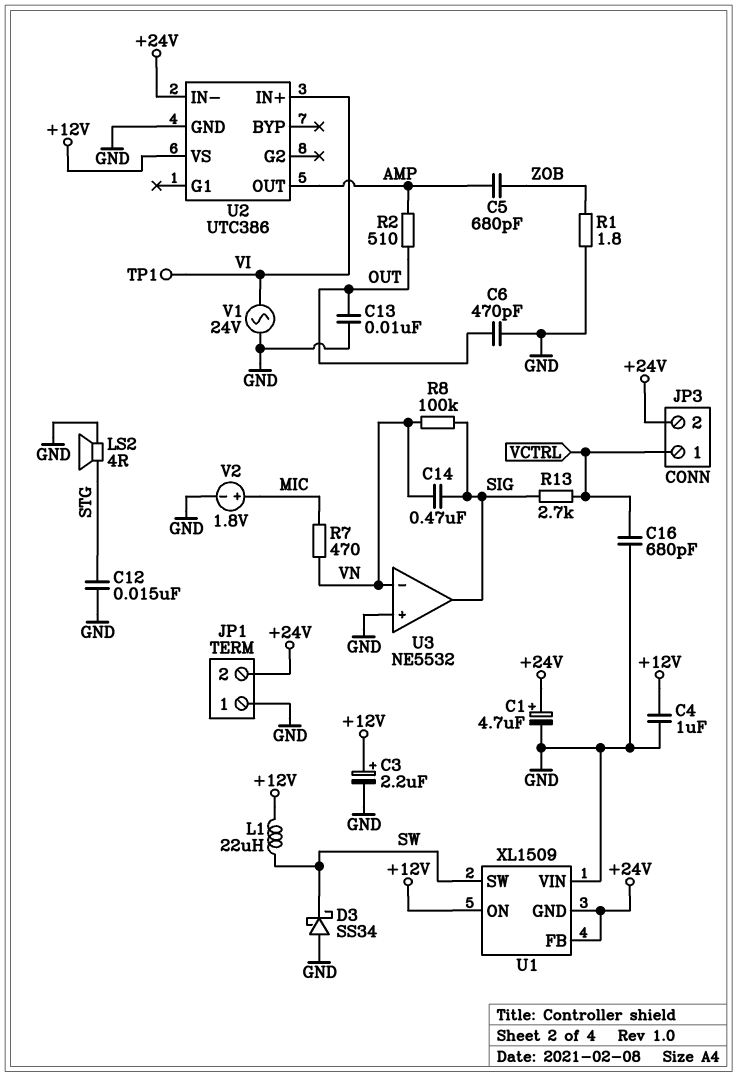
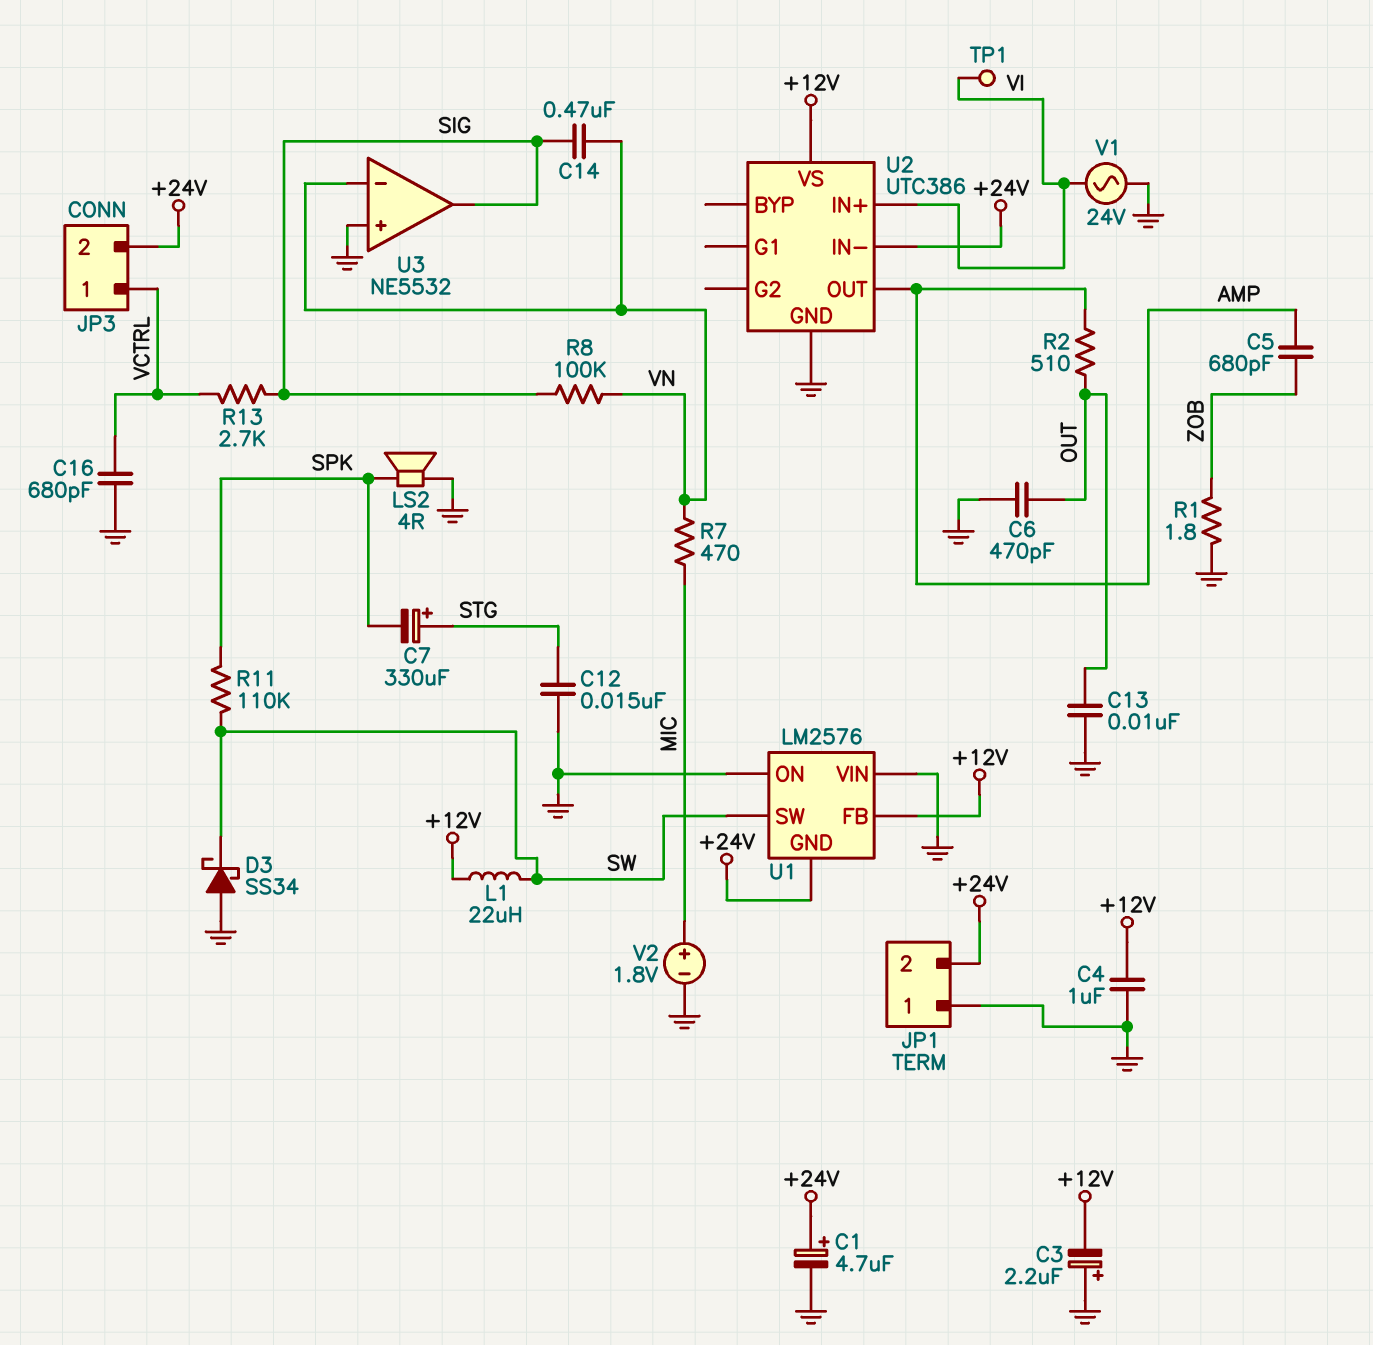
C3: 2.2uF (plus +12V, minus GND) -> 2.2uF (plus GND, minus +12V)
C7: none -> 330uF (plus STG, minus SPK)
LS2: speaker 4R (GND, STG) -> speaker 4R (GND, SPK)
R11: none -> 110k (SPK, SW)
U1: XL1509 -> LM2576
U1 pin FB: +24V -> +12V
U1 pin ON: +12V -> GND

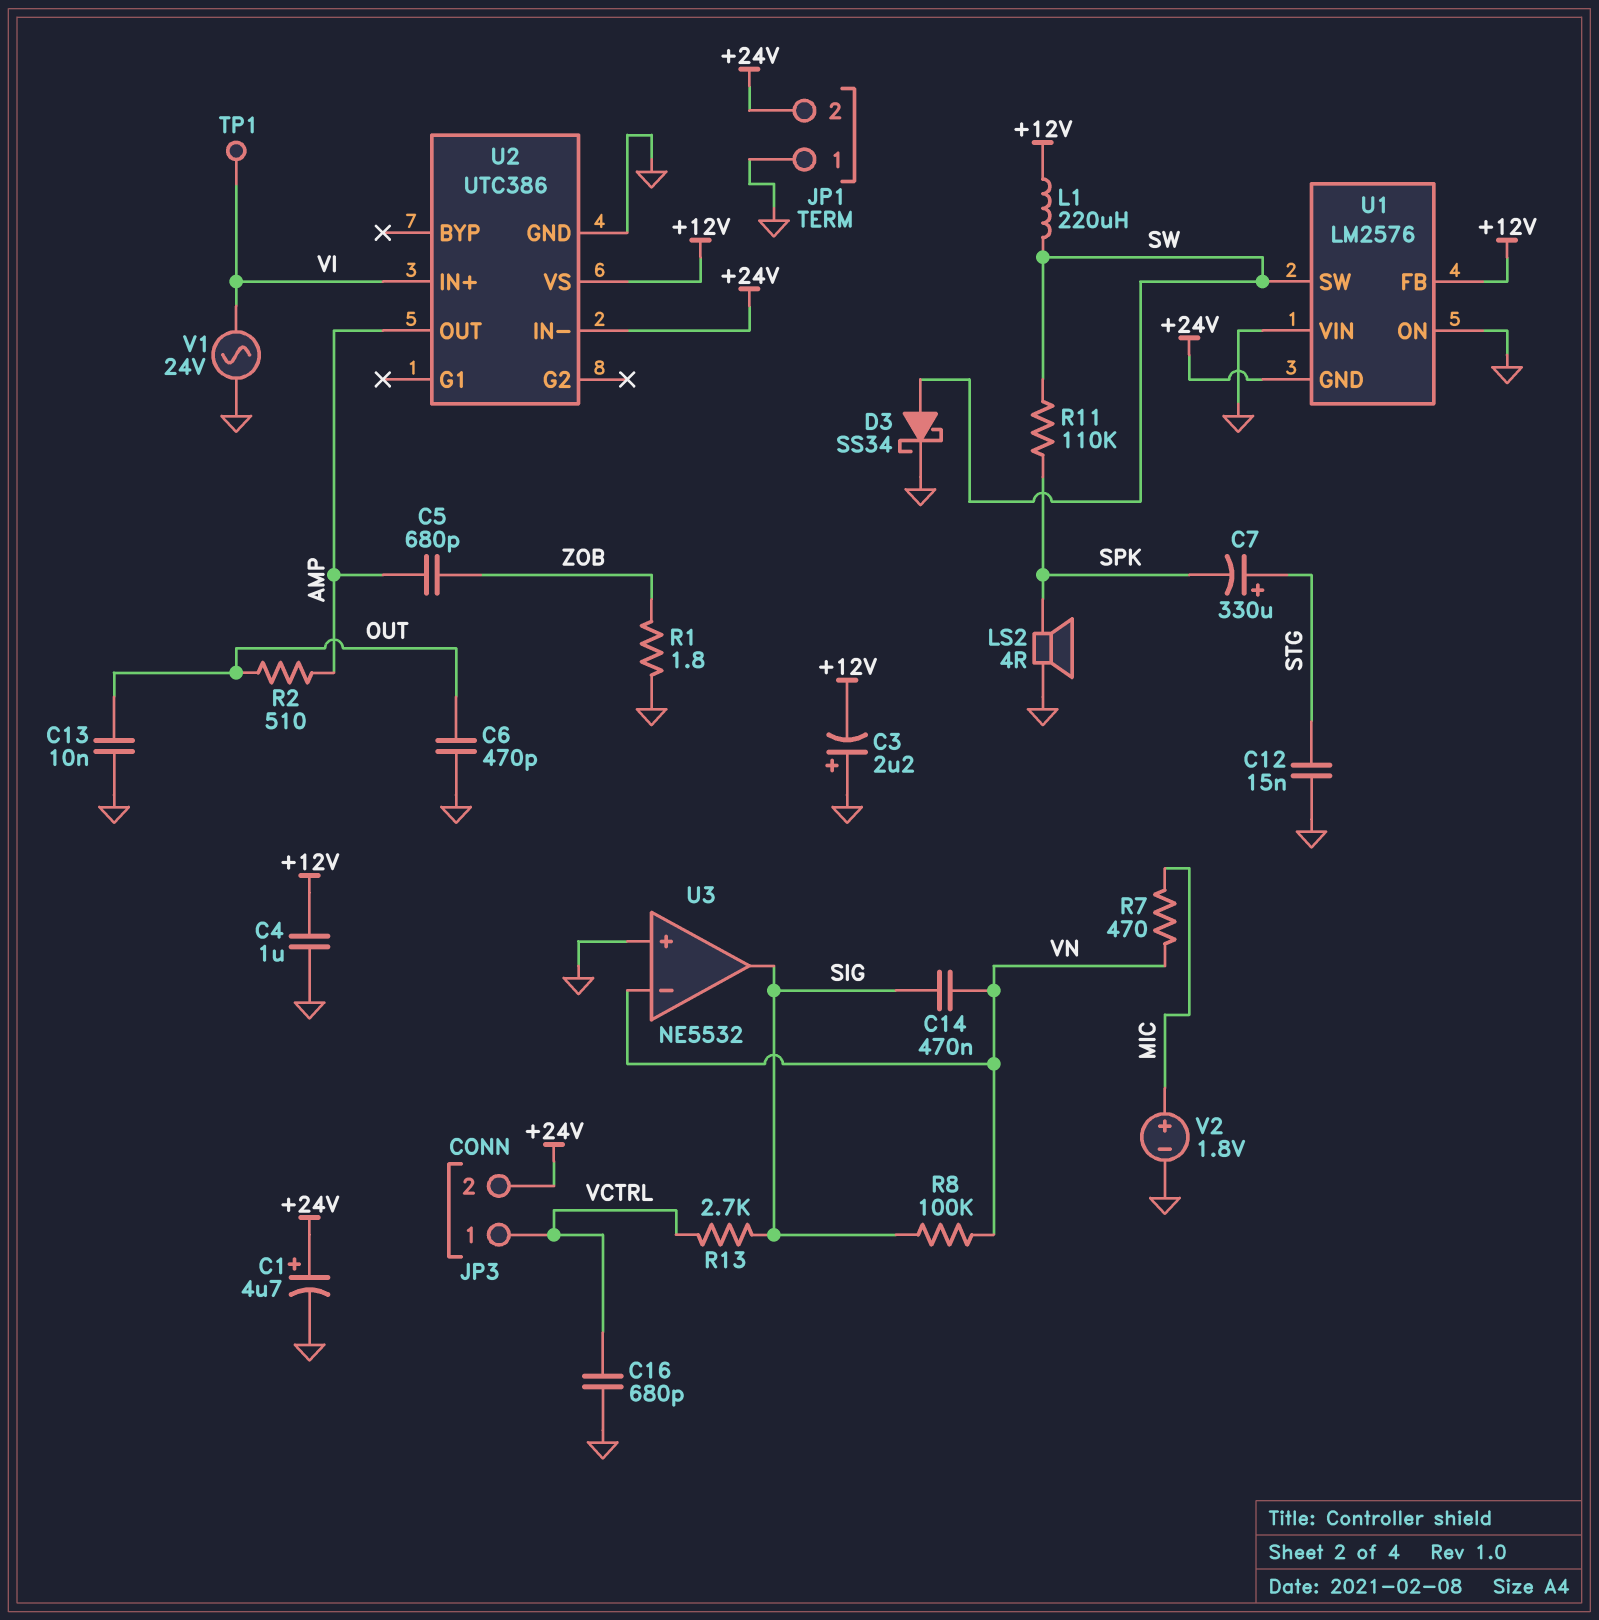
D3: schottky SS34 (A GND, K SW) -> schottky SS34 (A SW, K GND)
L1: 22uH (+12V, SW) -> 220uH (+12V, SW)

